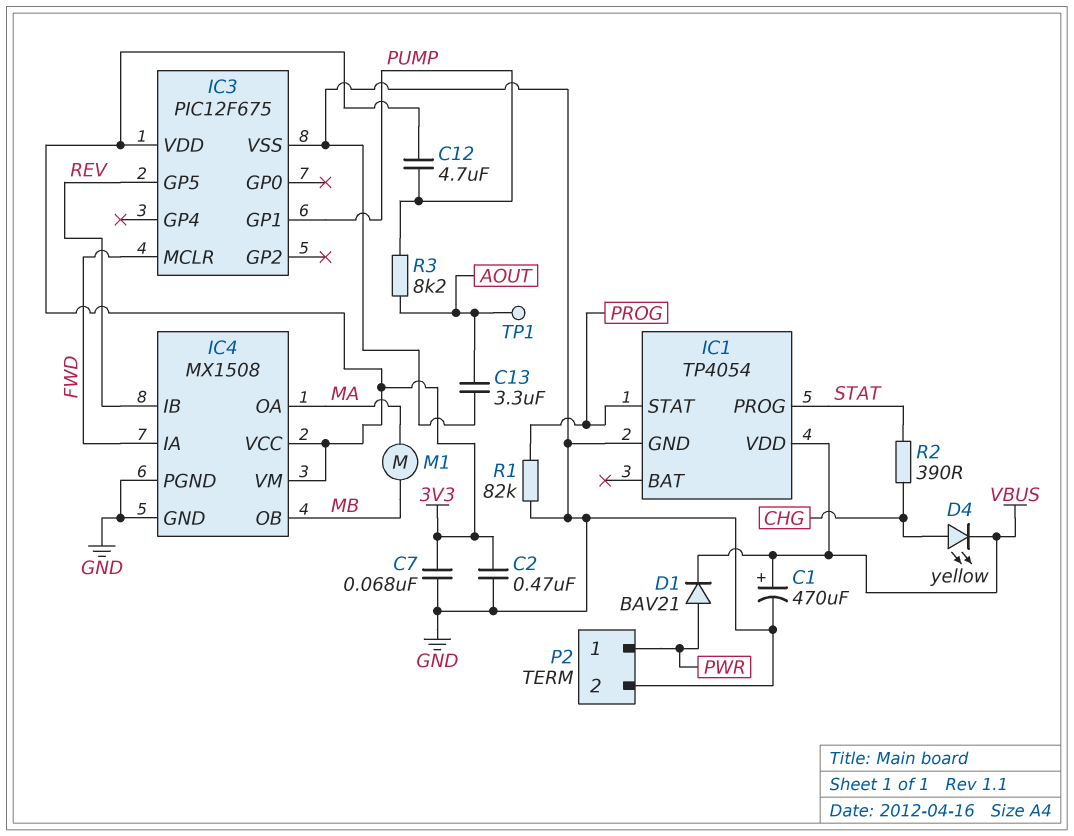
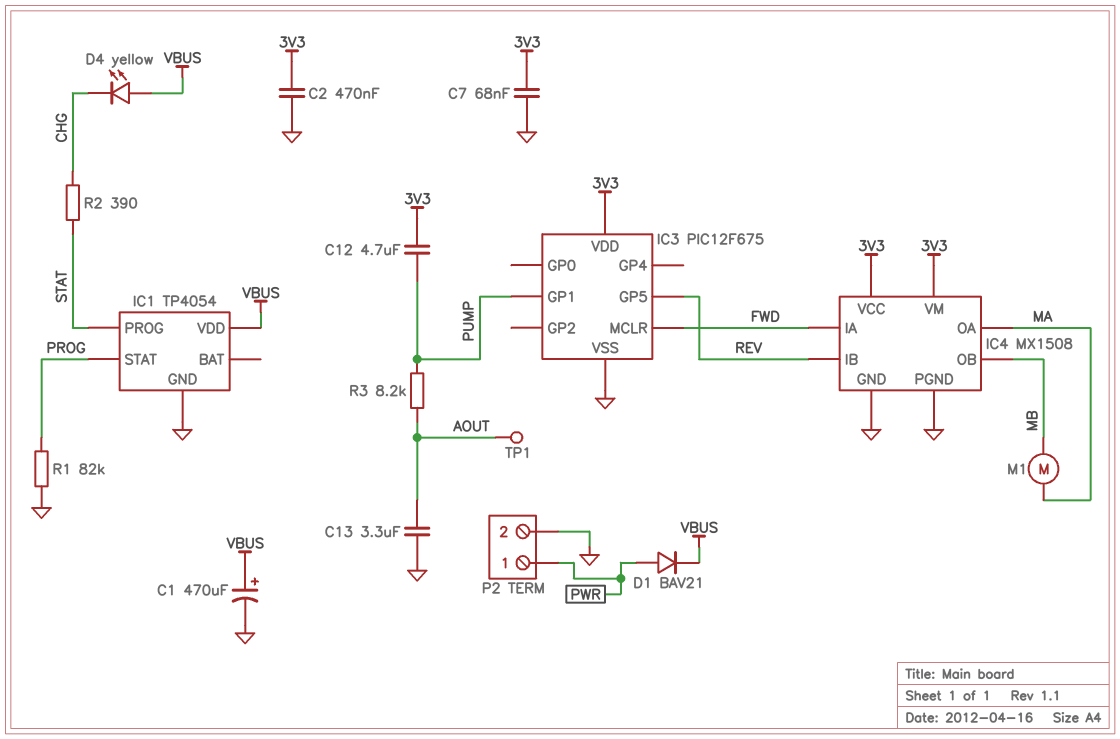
D4: LED yellow (A CHG, K VBUS) -> LED yellow (A VBUS, K CHG)

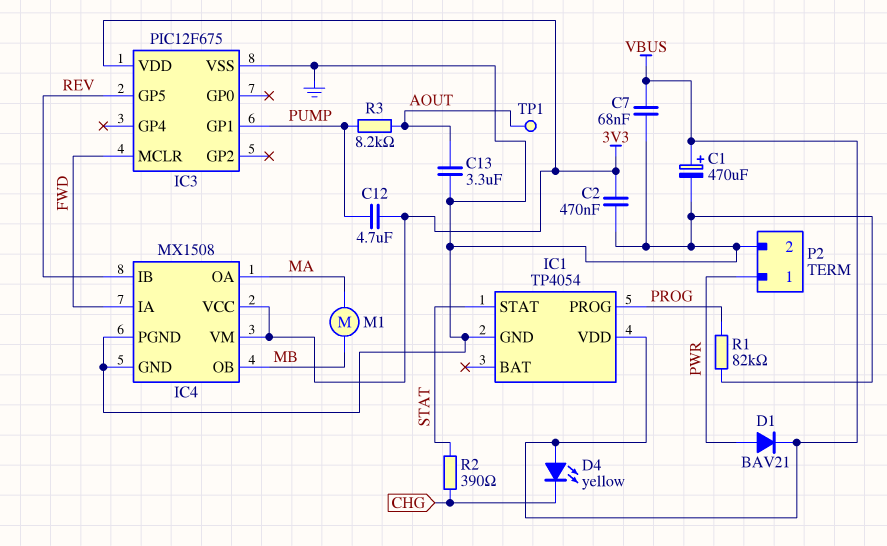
C7: 68nF (3V3, GND) -> 68nF (GND, VBUS)
IC1 pin PROG: STAT -> PROG
IC1 pin STAT: PROG -> STAT

